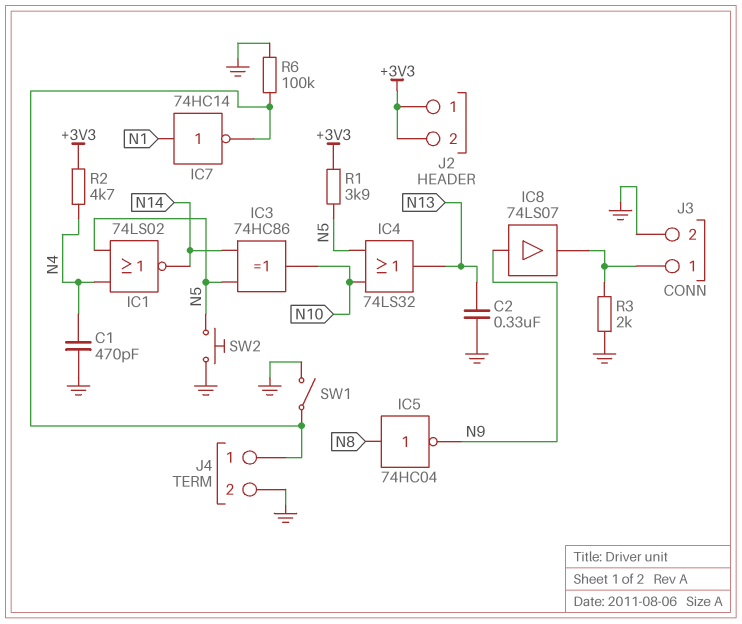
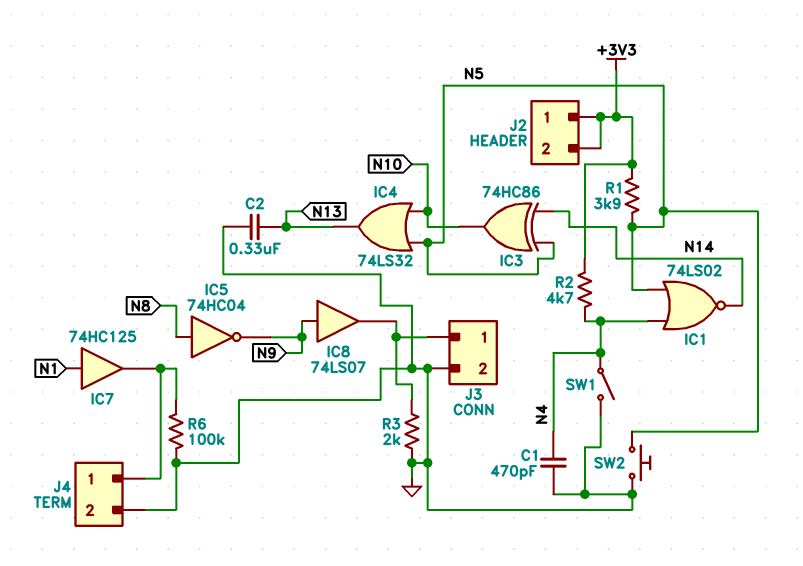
IC7: NOT 74HC14 (in N1, out J4/1) -> buffer 74HC125 (in N1, out J4/1)
SW1: switch (GND, J4/1) -> switch (GND, N4)

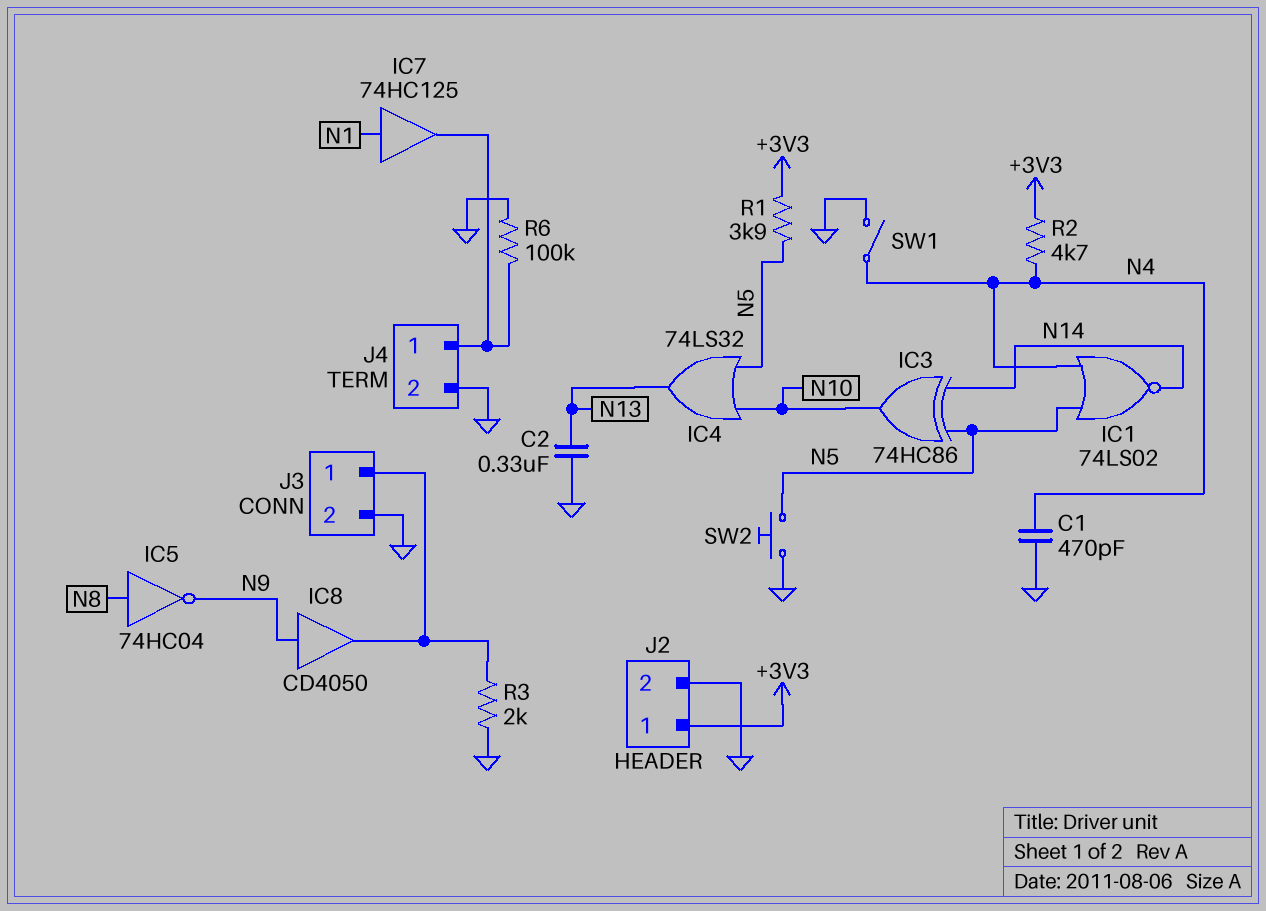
IC8: buffer 74LS07 (in N9, out J3/1) -> buffer CD4050 (in N9, out J3/1)
J2 pin 2: +3V3 -> GND

